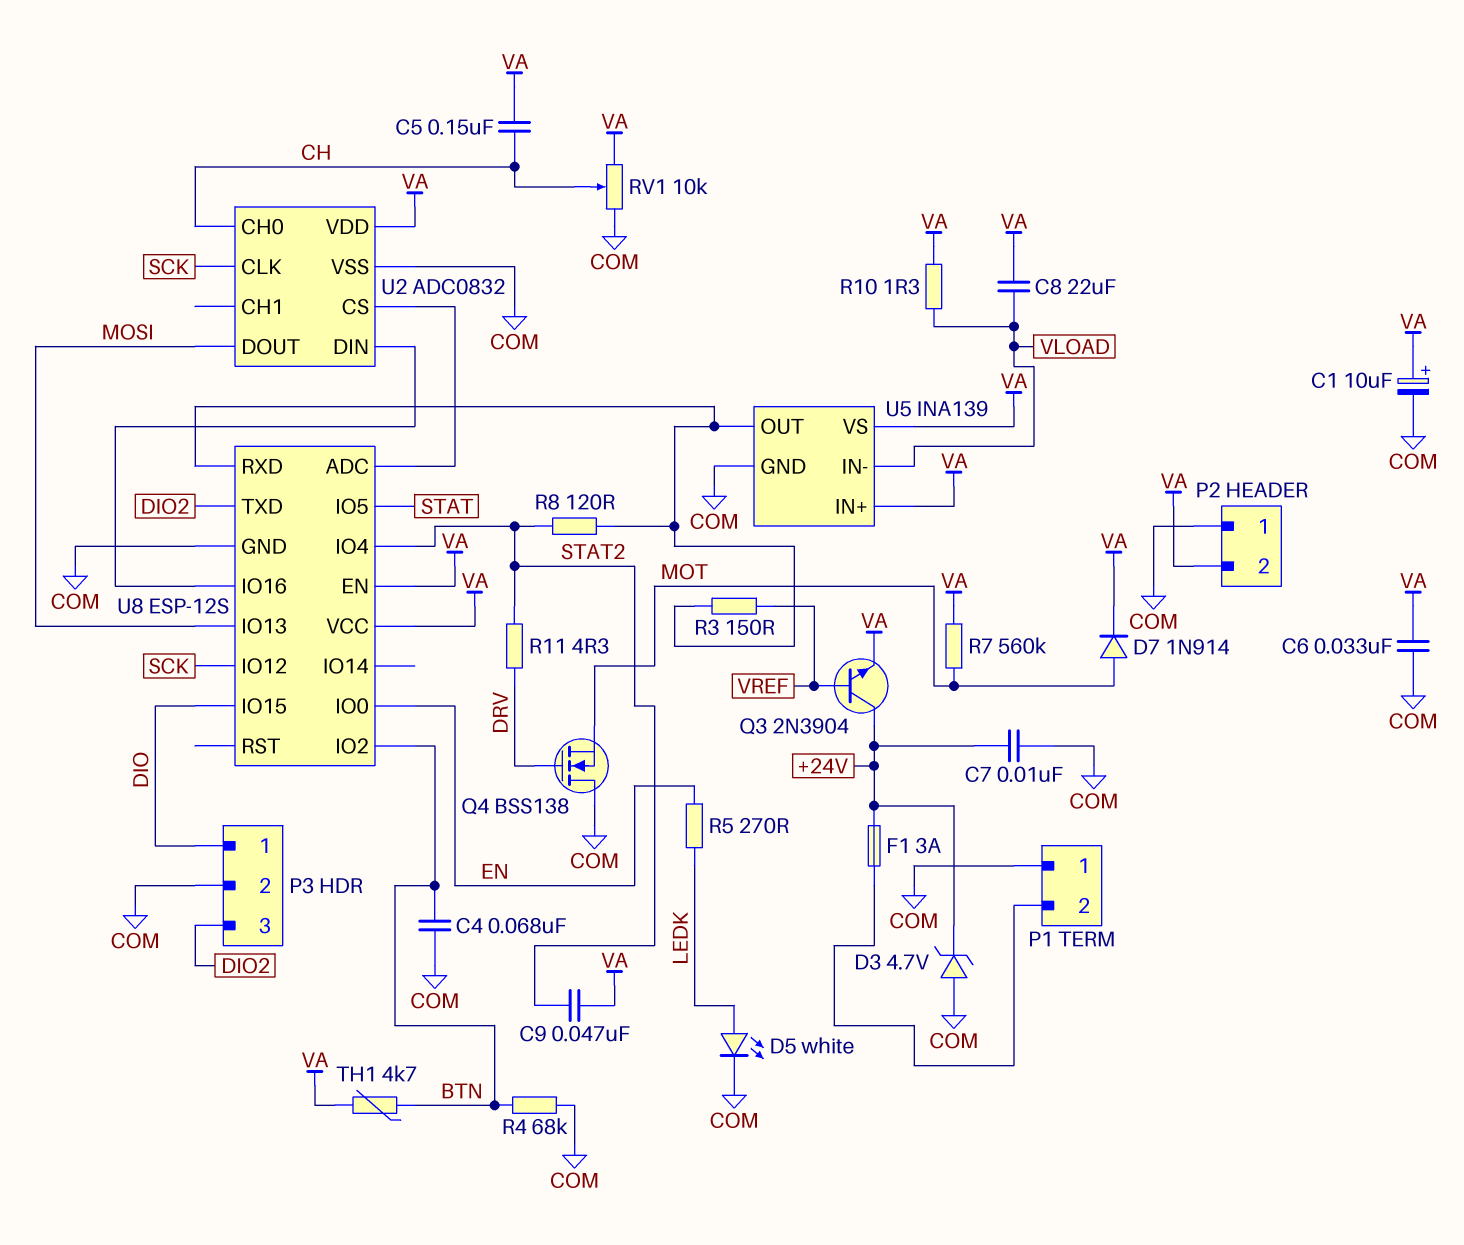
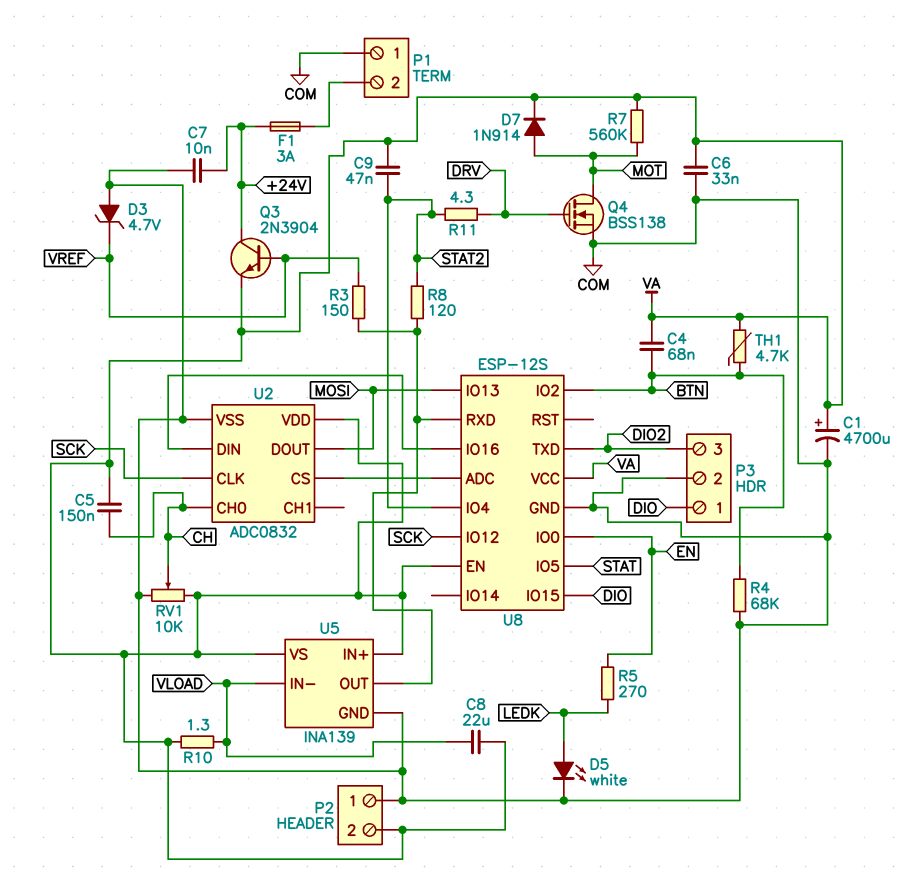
C1: 10uF (plus VA, minus COM) -> 4700uF (plus VA, minus COM)
C4: 68nF (BTN, COM) -> 68nF (BTN, VA)
D3: zener 4.7V (A COM, K +24V) -> zener 4.7V (A COM, K VREF)
Q4: NMOS BSS138 (G DRV, D COM, S MOT) -> NMOS BSS138 (G DRV, D MOT, S COM)

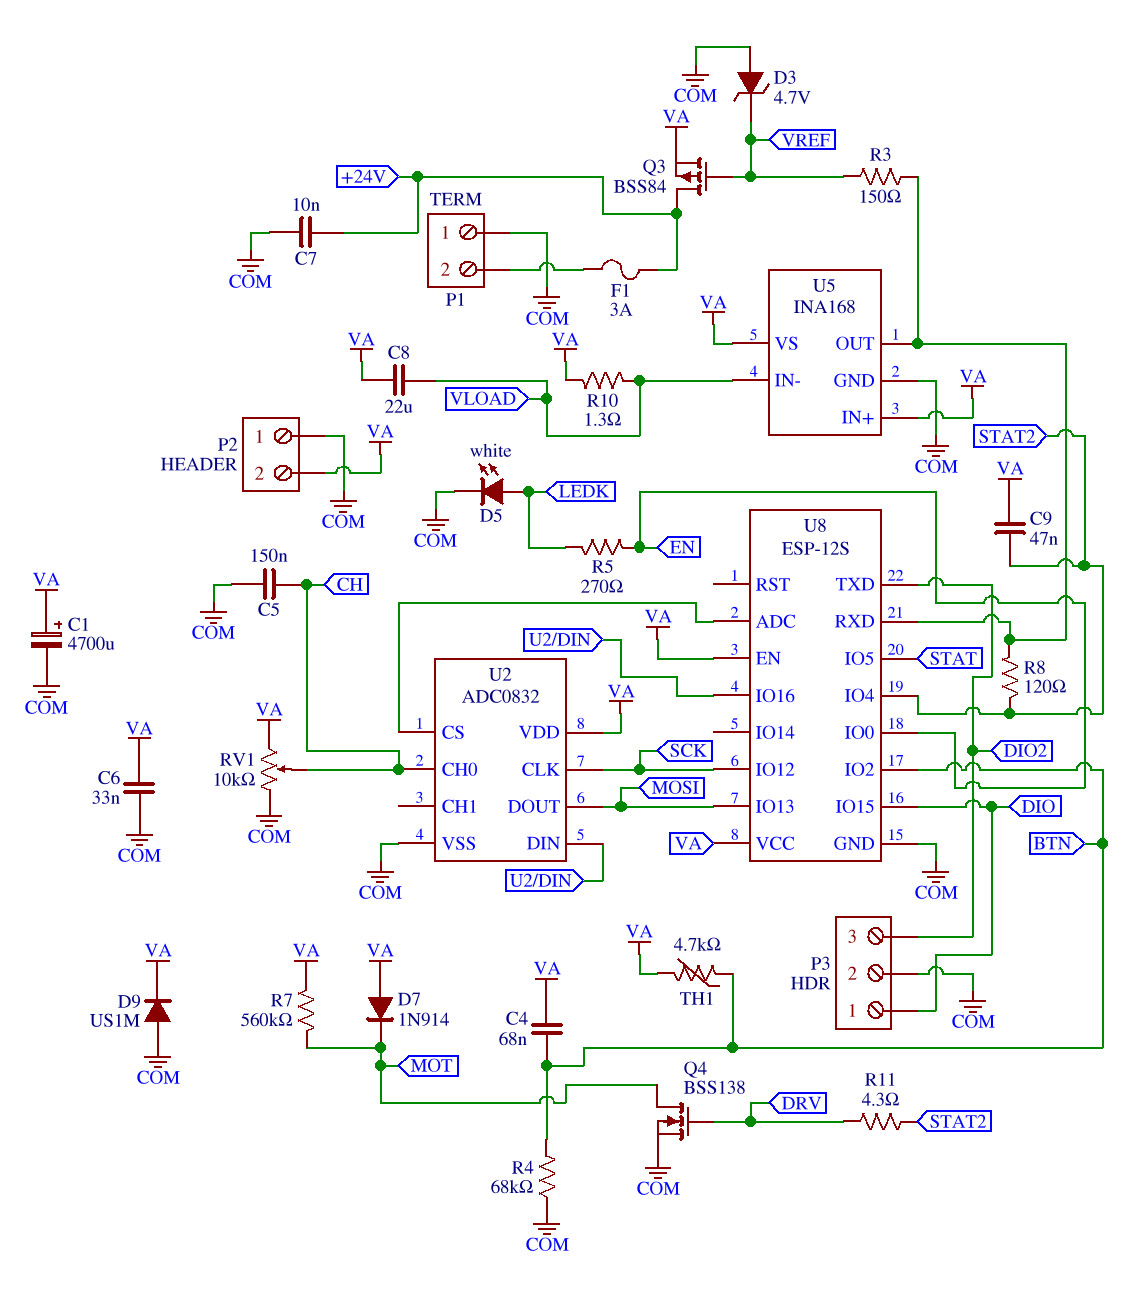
C5: 150nF (CH, VA) -> 150nF (CH, COM)
D7: diode 1N914 (A MOT, K VA) -> diode 1N914 (A VA, K MOT)
D9: none -> diode US1M (A COM, K VA)
Q3: NPN 2N3904 (B VREF, C +24V, E VA) -> PMOS BSS84 (G VREF, D +24V, S VA)
U5: INA139 -> INA168

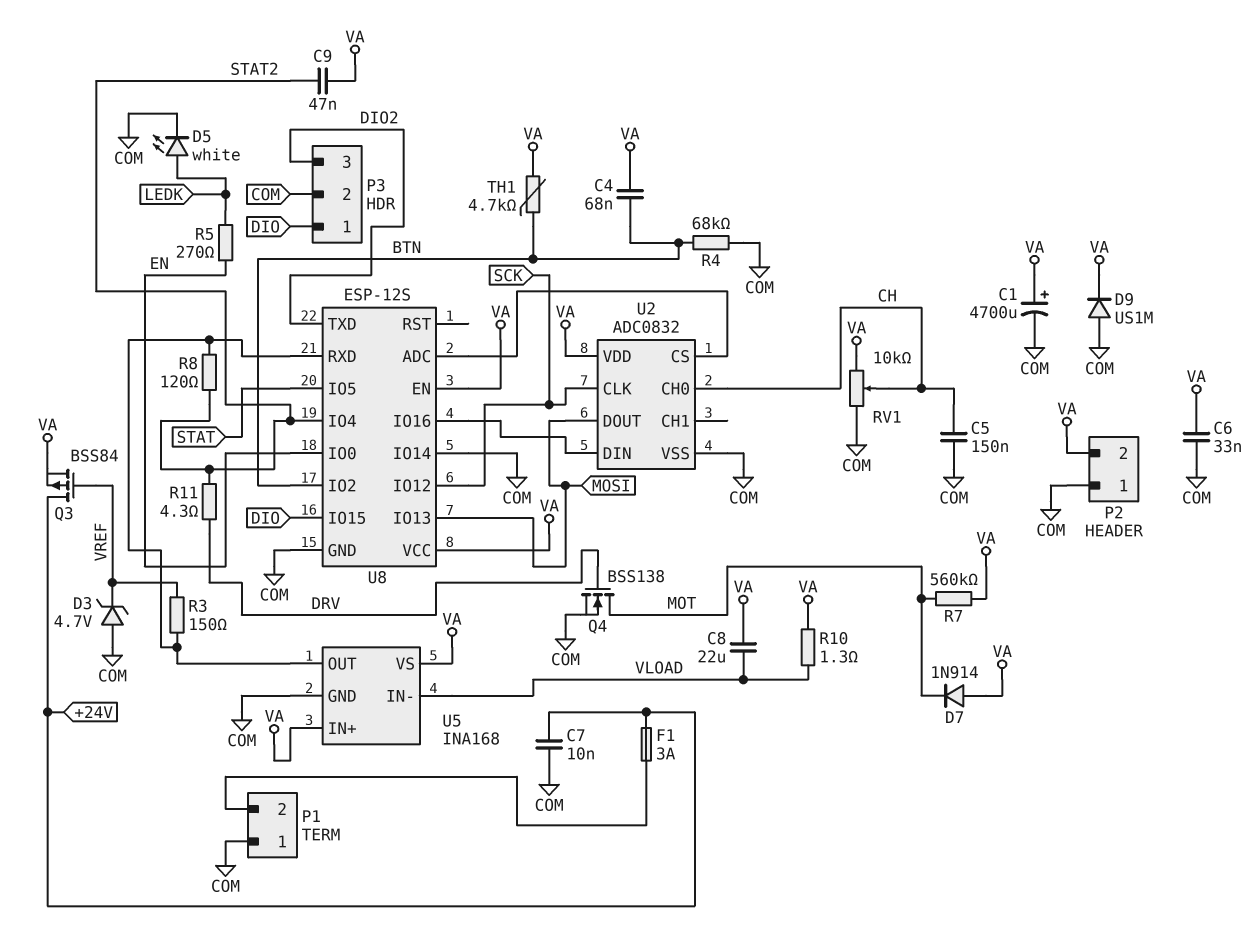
U8 pin IO14: none -> COM

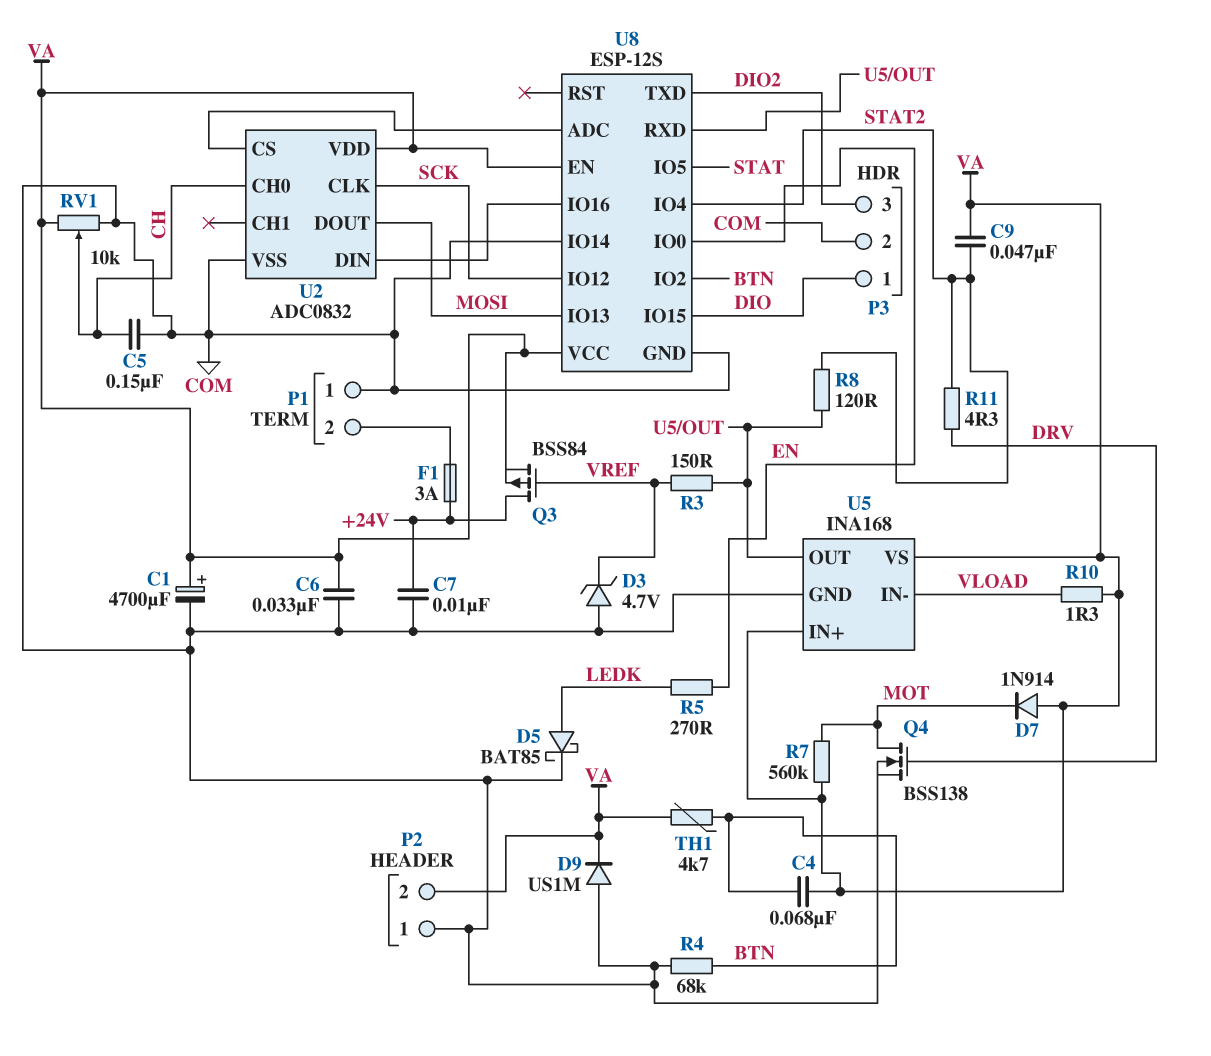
C8: 22uF (VA, VLOAD) -> none
D5: LED white (A LEDK, K COM) -> schottky BAT85 (A LEDK, K COM)

